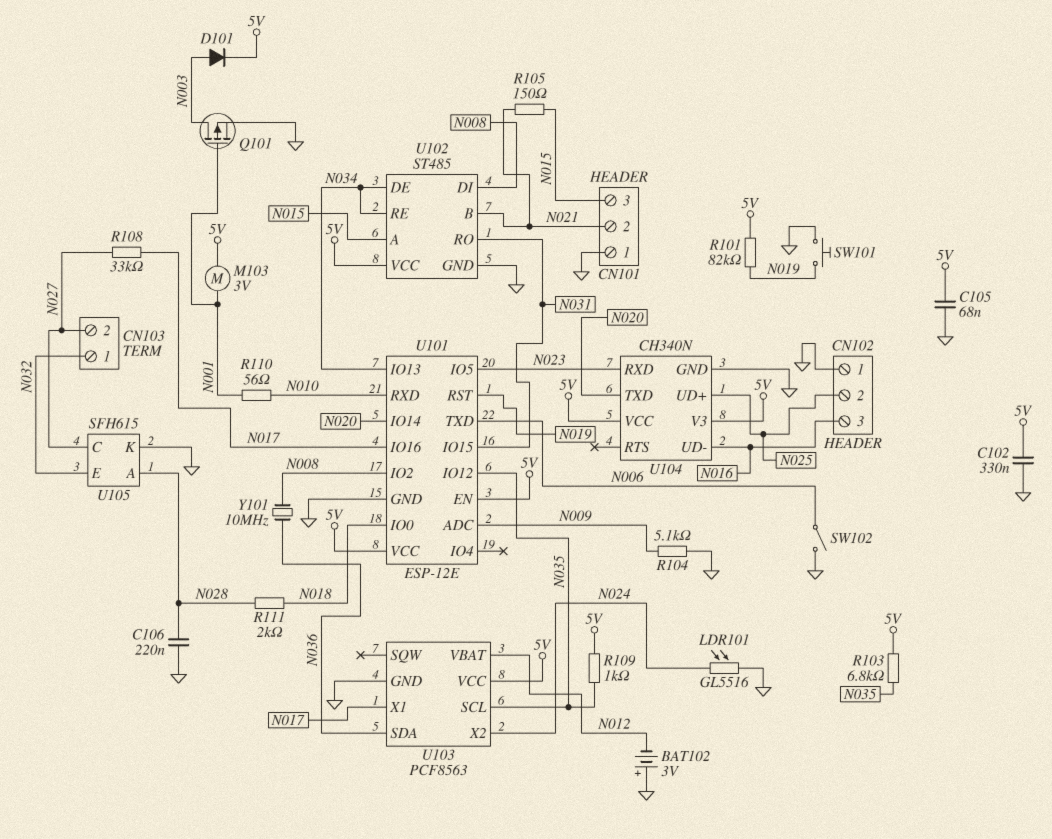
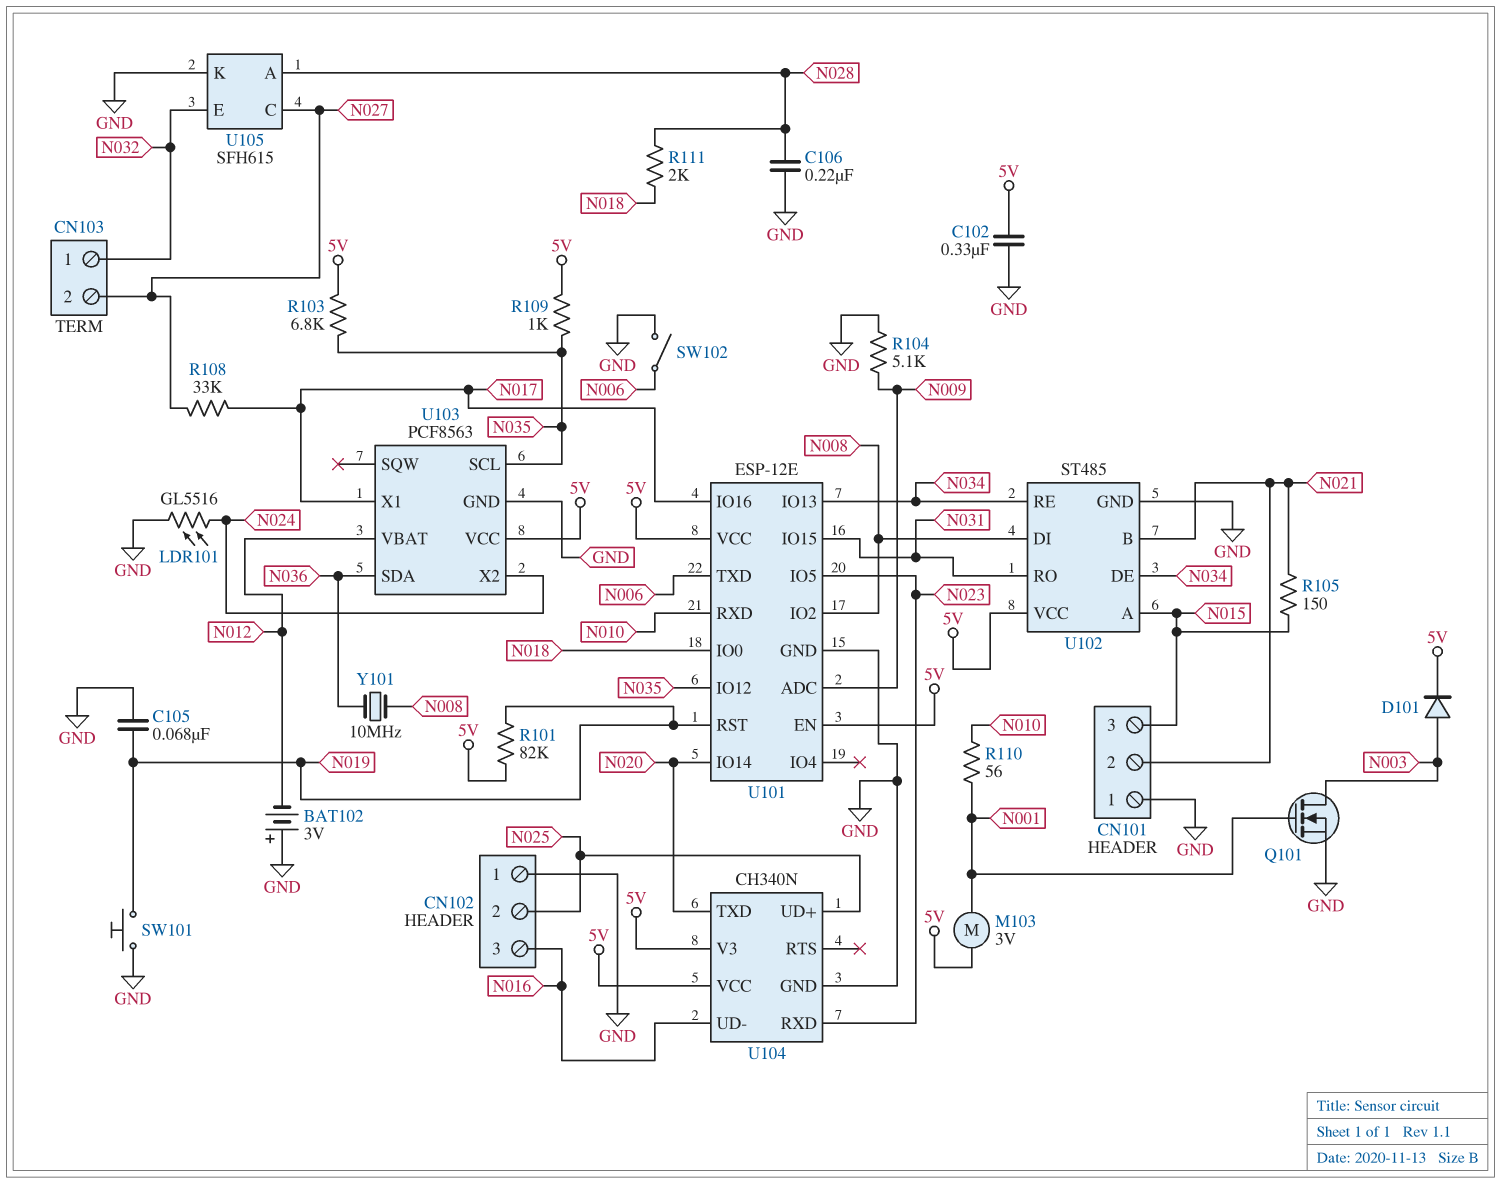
C105: 68nF (5V, GND) -> 68nF (GND, N019)
Q101: PMOS (G N001, D N003, S GND) -> NMOS (G N001, D N003, S GND)

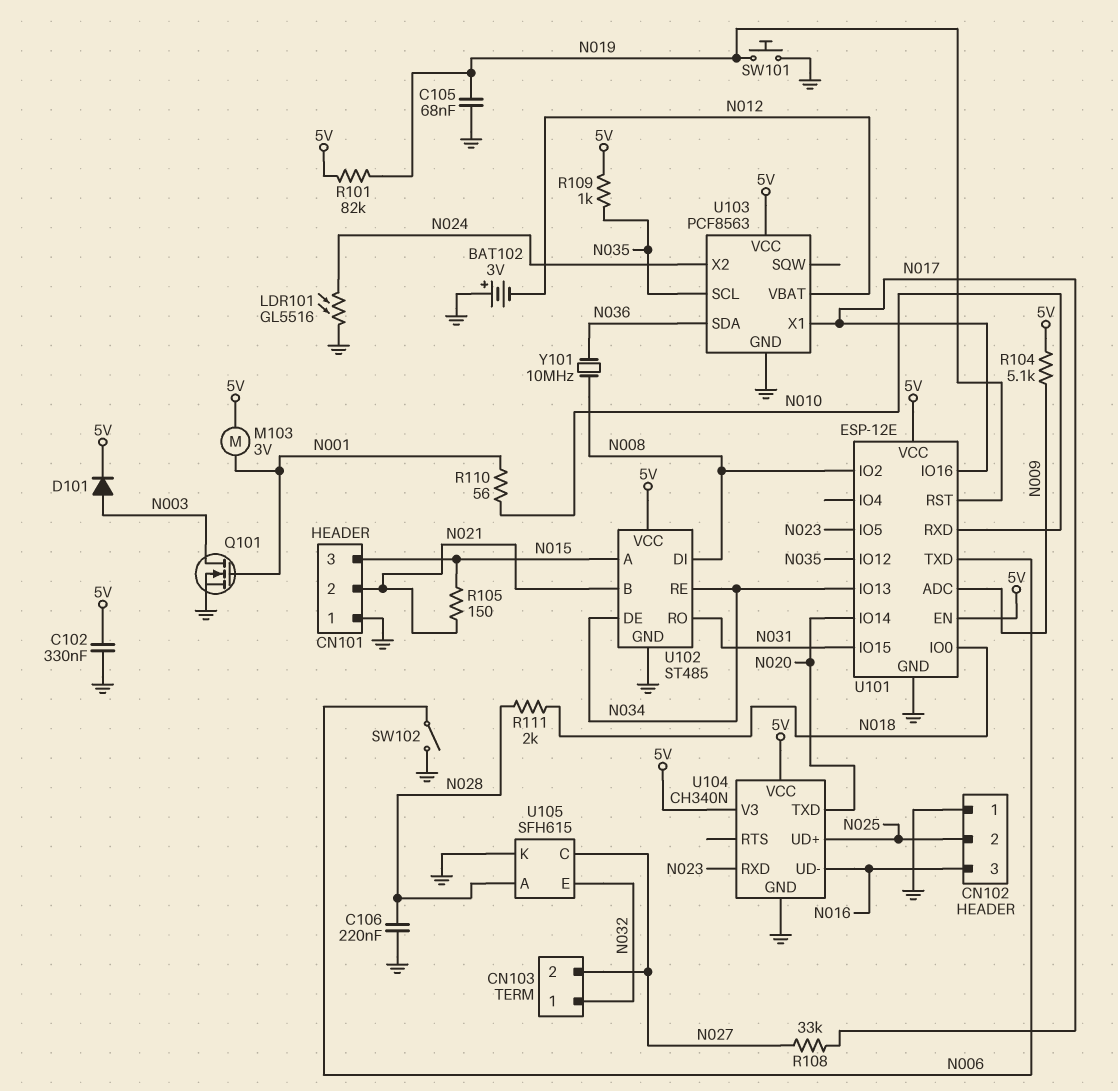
R103: 6.8k (5V, N035) -> none
R104: 5.1k (GND, N009) -> 5.1k (5V, N009)

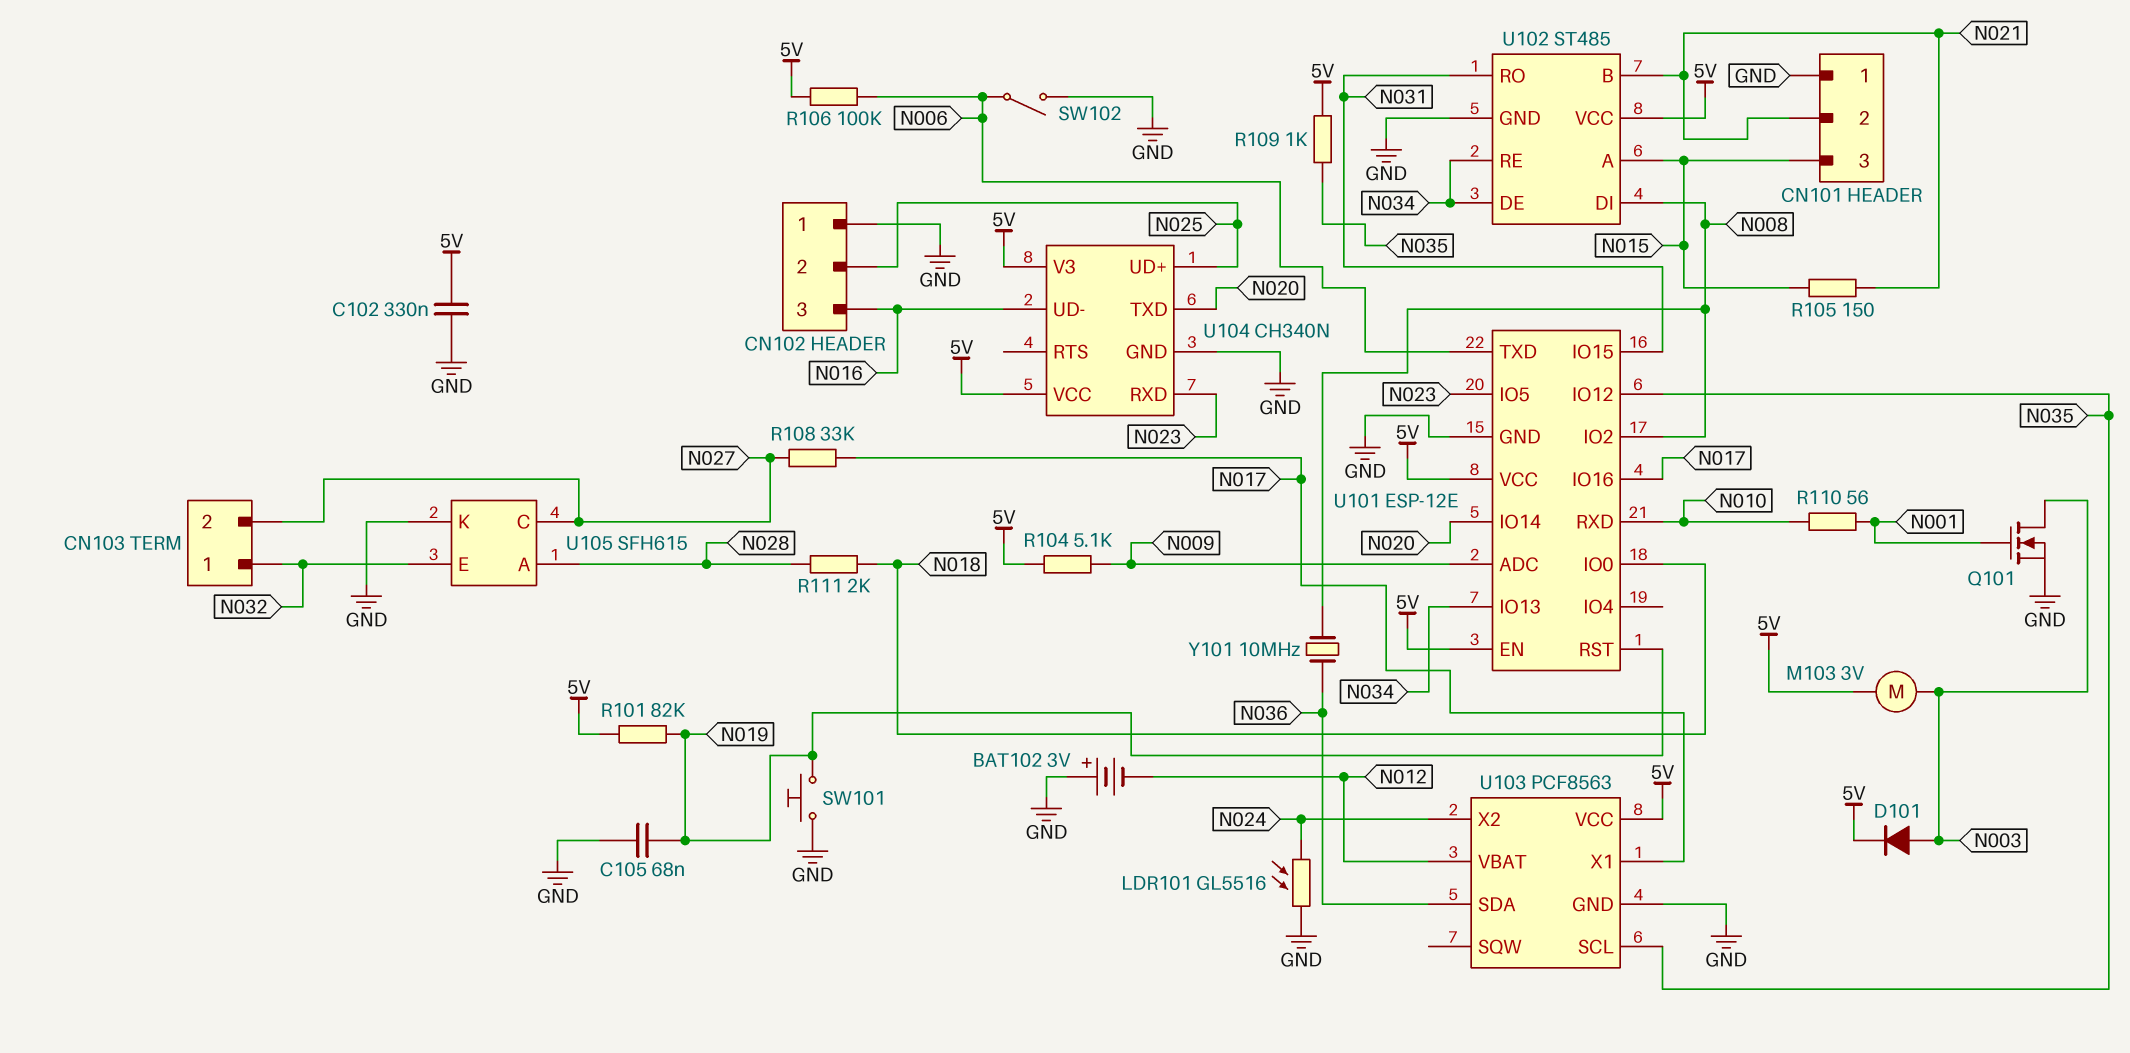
C106: 220nF (GND, N028) -> none
M103: motor 3V (5V, N001) -> motor 3V (5V, N003)
R106: none -> 100k (5V, N006)

